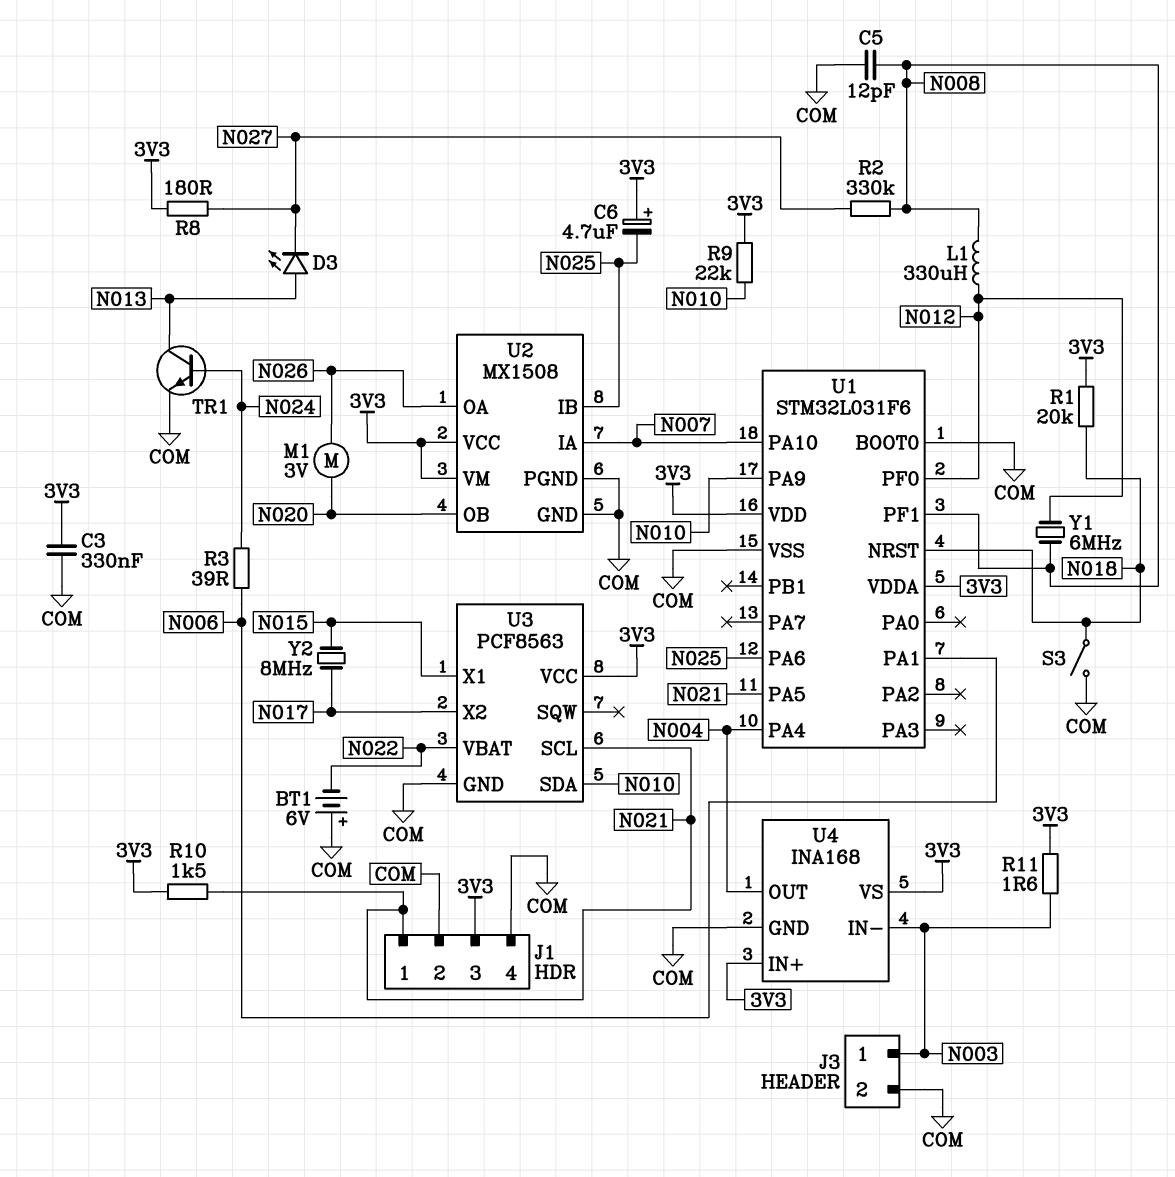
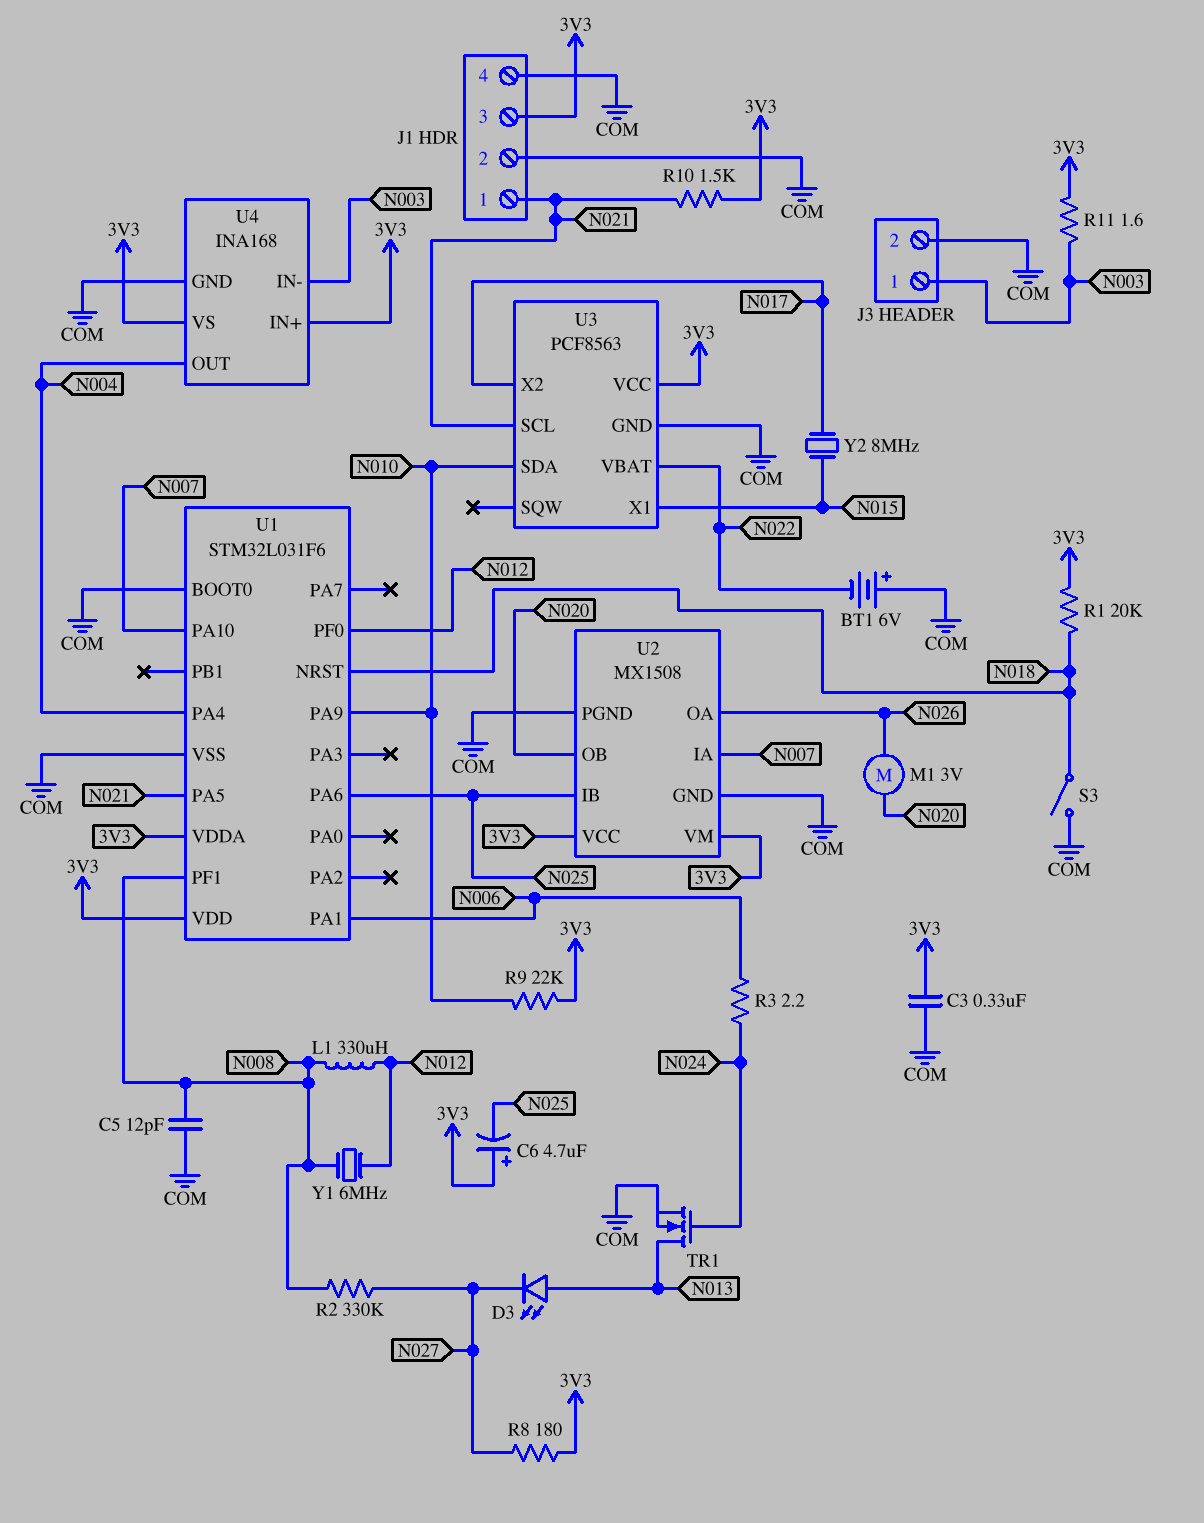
R3: 39 (N006, N024) -> 2.2 (N006, N024)
TR1: NPN (B N024, C N013, E COM) -> NMOS (G N024, D N013, S COM)

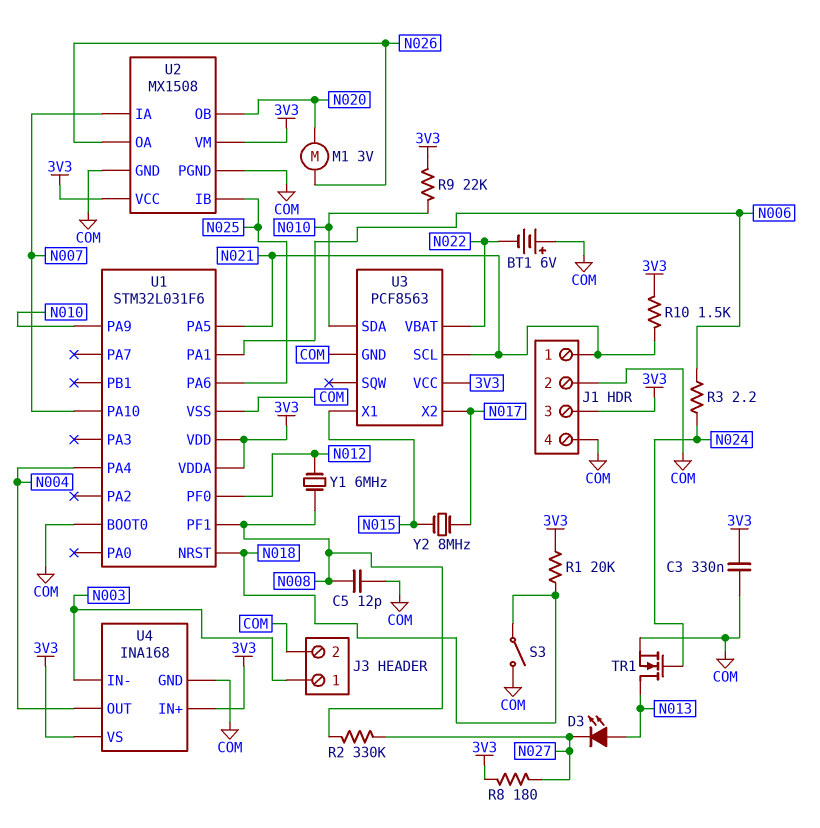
C6: 4.7uF (plus 3V3, minus N025) -> none
L1: 330uH (N008, N012) -> none
R11: 1.6 (3V3, N003) -> none

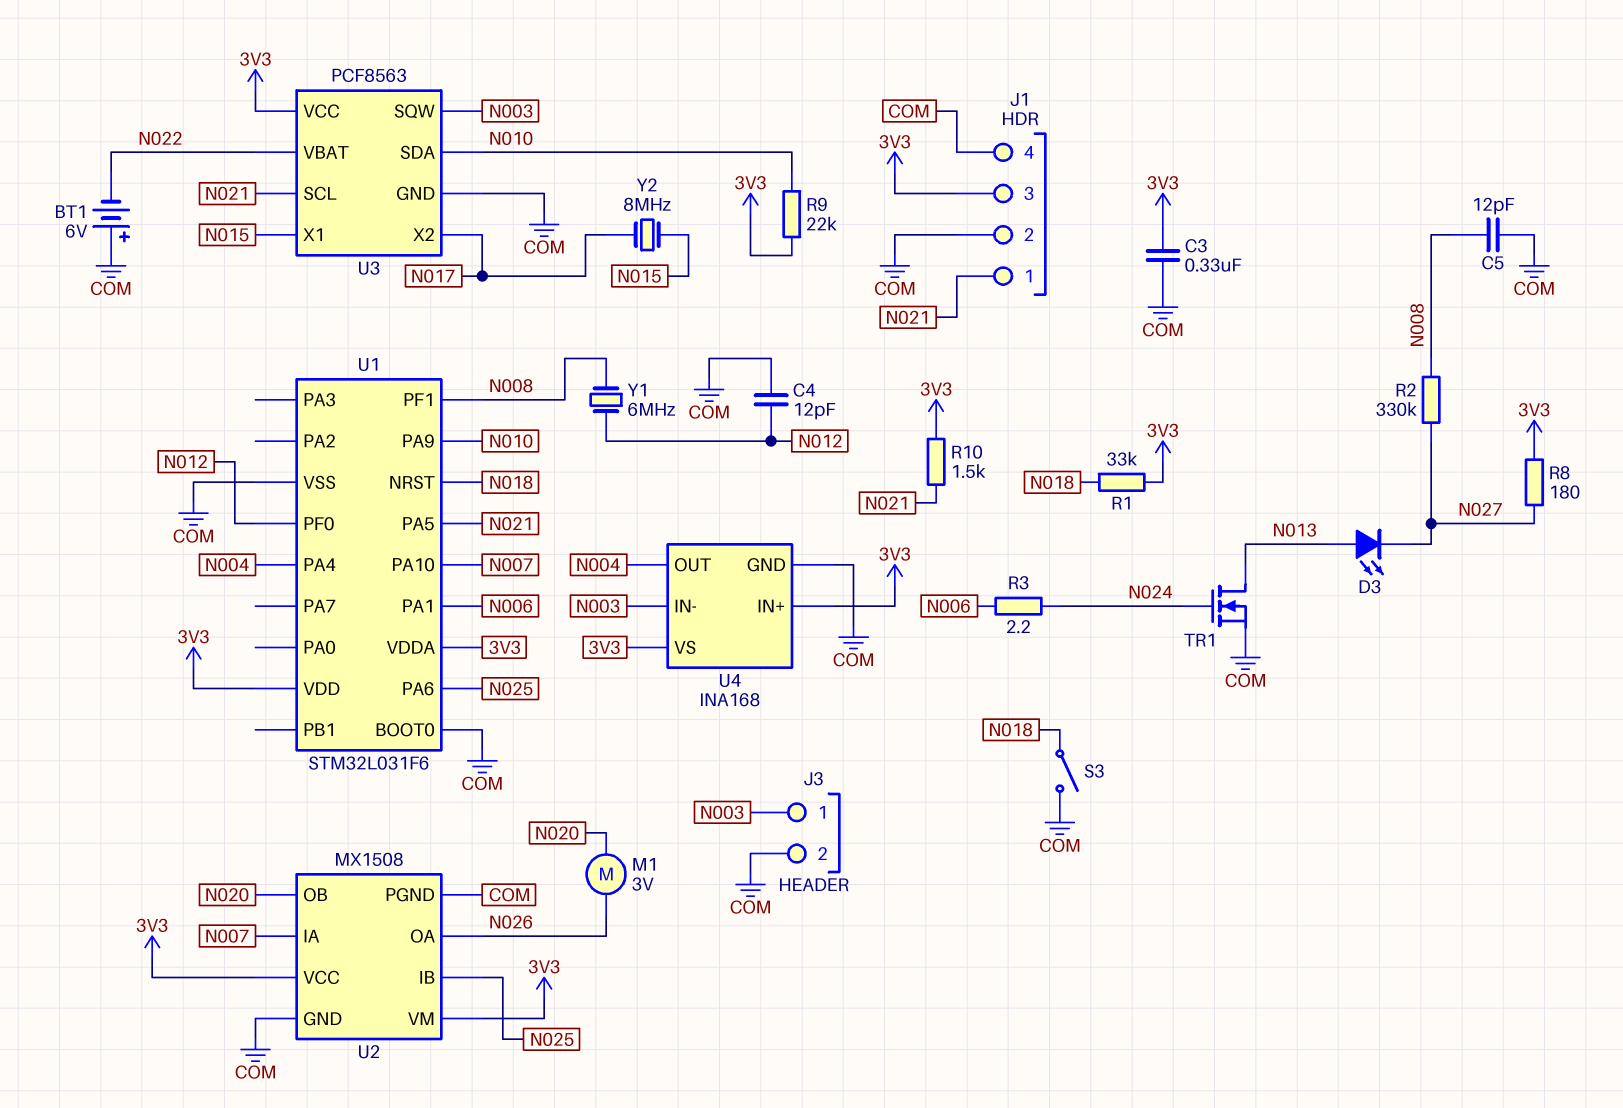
C4: none -> 12pF (COM, N012)
R1: 20k (3V3, N018) -> 33k (3V3, N018)
U3 pin SQW: none -> N003

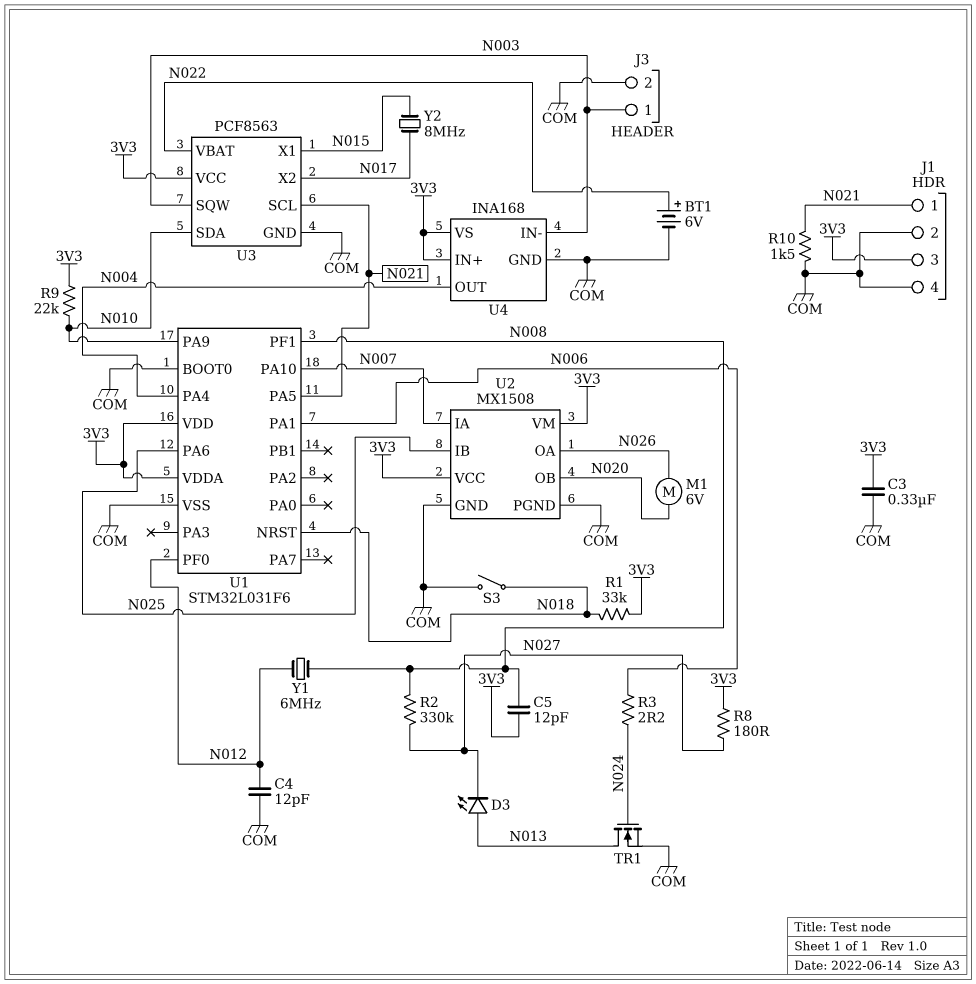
BT1: 6V (plus COM, minus N022) -> 6V (plus N022, minus COM)
C5: 12pF (COM, N008) -> 12pF (3V3, N008)
M1: motor 3V (N020, N026) -> motor 6V (N020, N026)
R10: 1.5k (3V3, N021) -> 1.5k (COM, N021)

